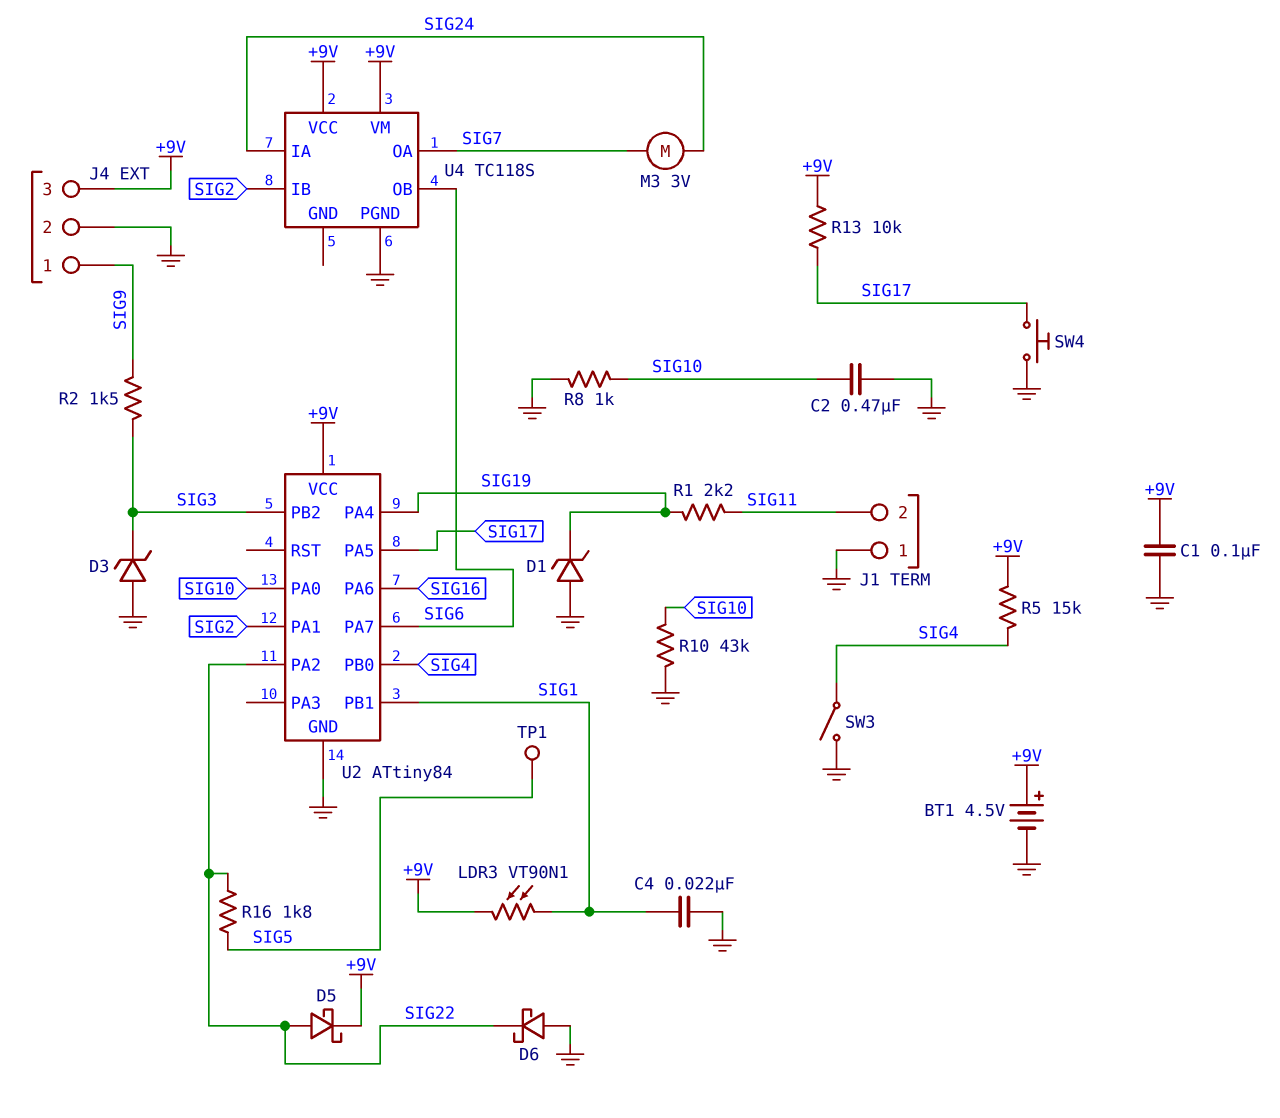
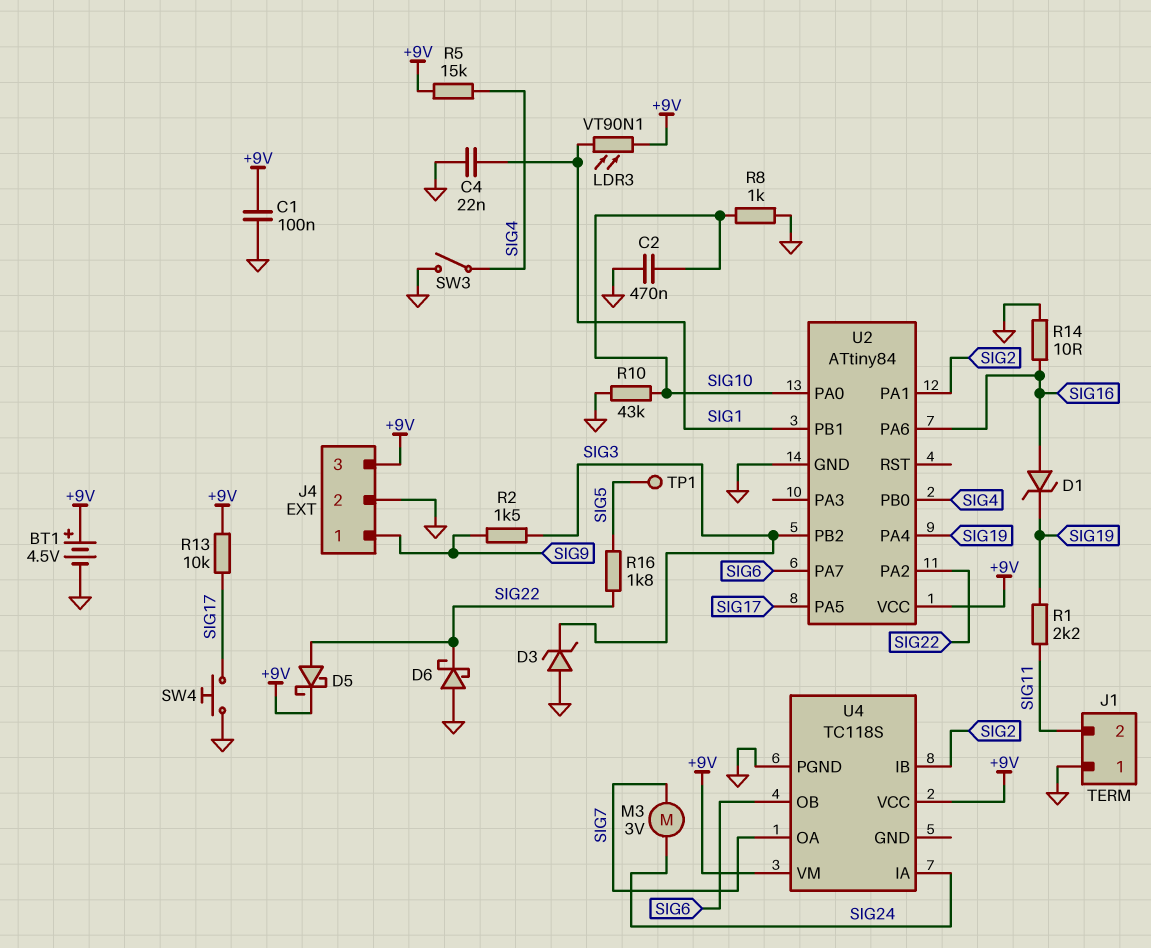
D1: zener (A GND, K SIG19) -> zener (A SIG16, K SIG19)
R14: none -> 10 (GND, SIG16)

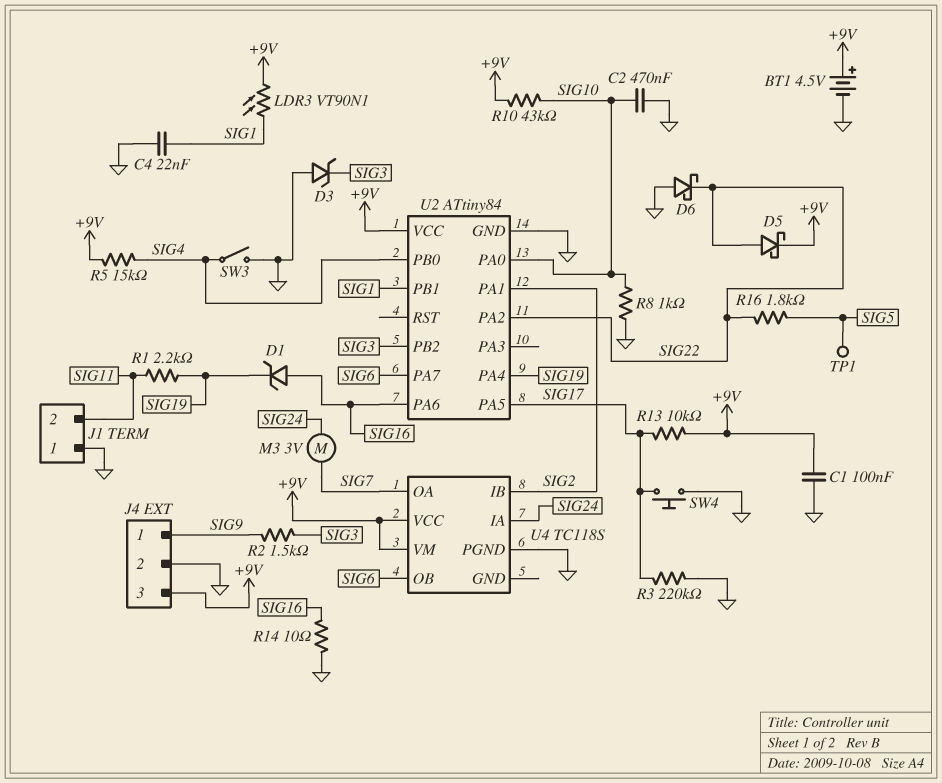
R3: none -> 220k (GND, SIG17)
R10: 43k (GND, SIG10) -> 43k (+9V, SIG10)

